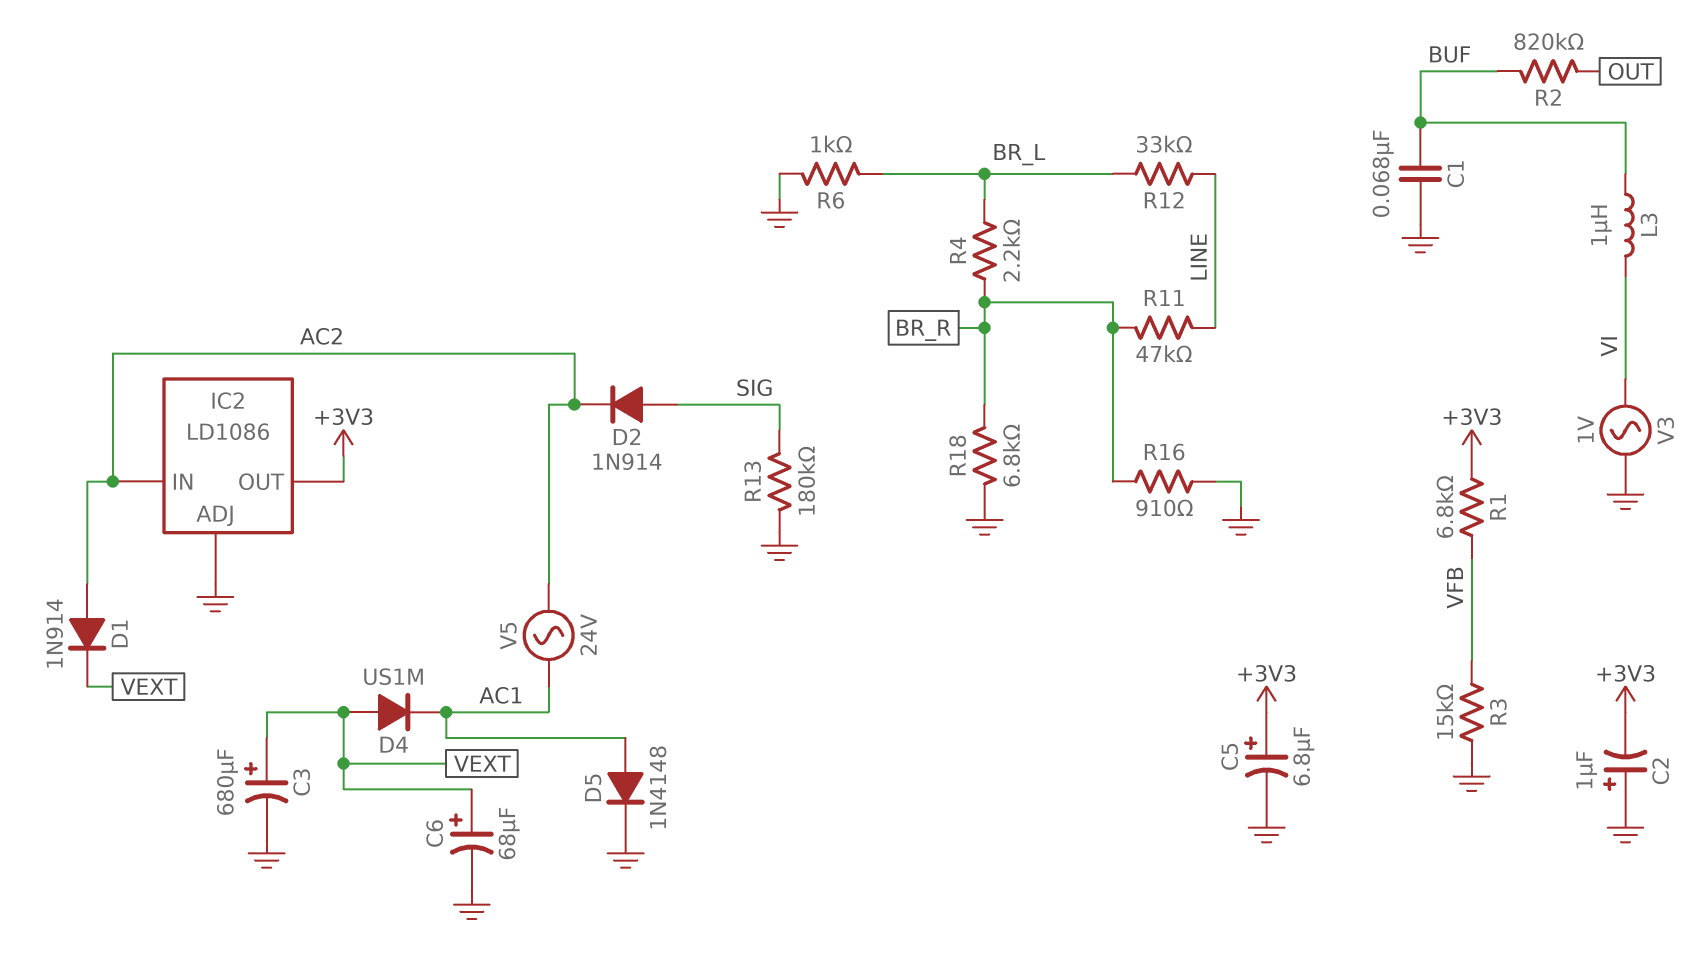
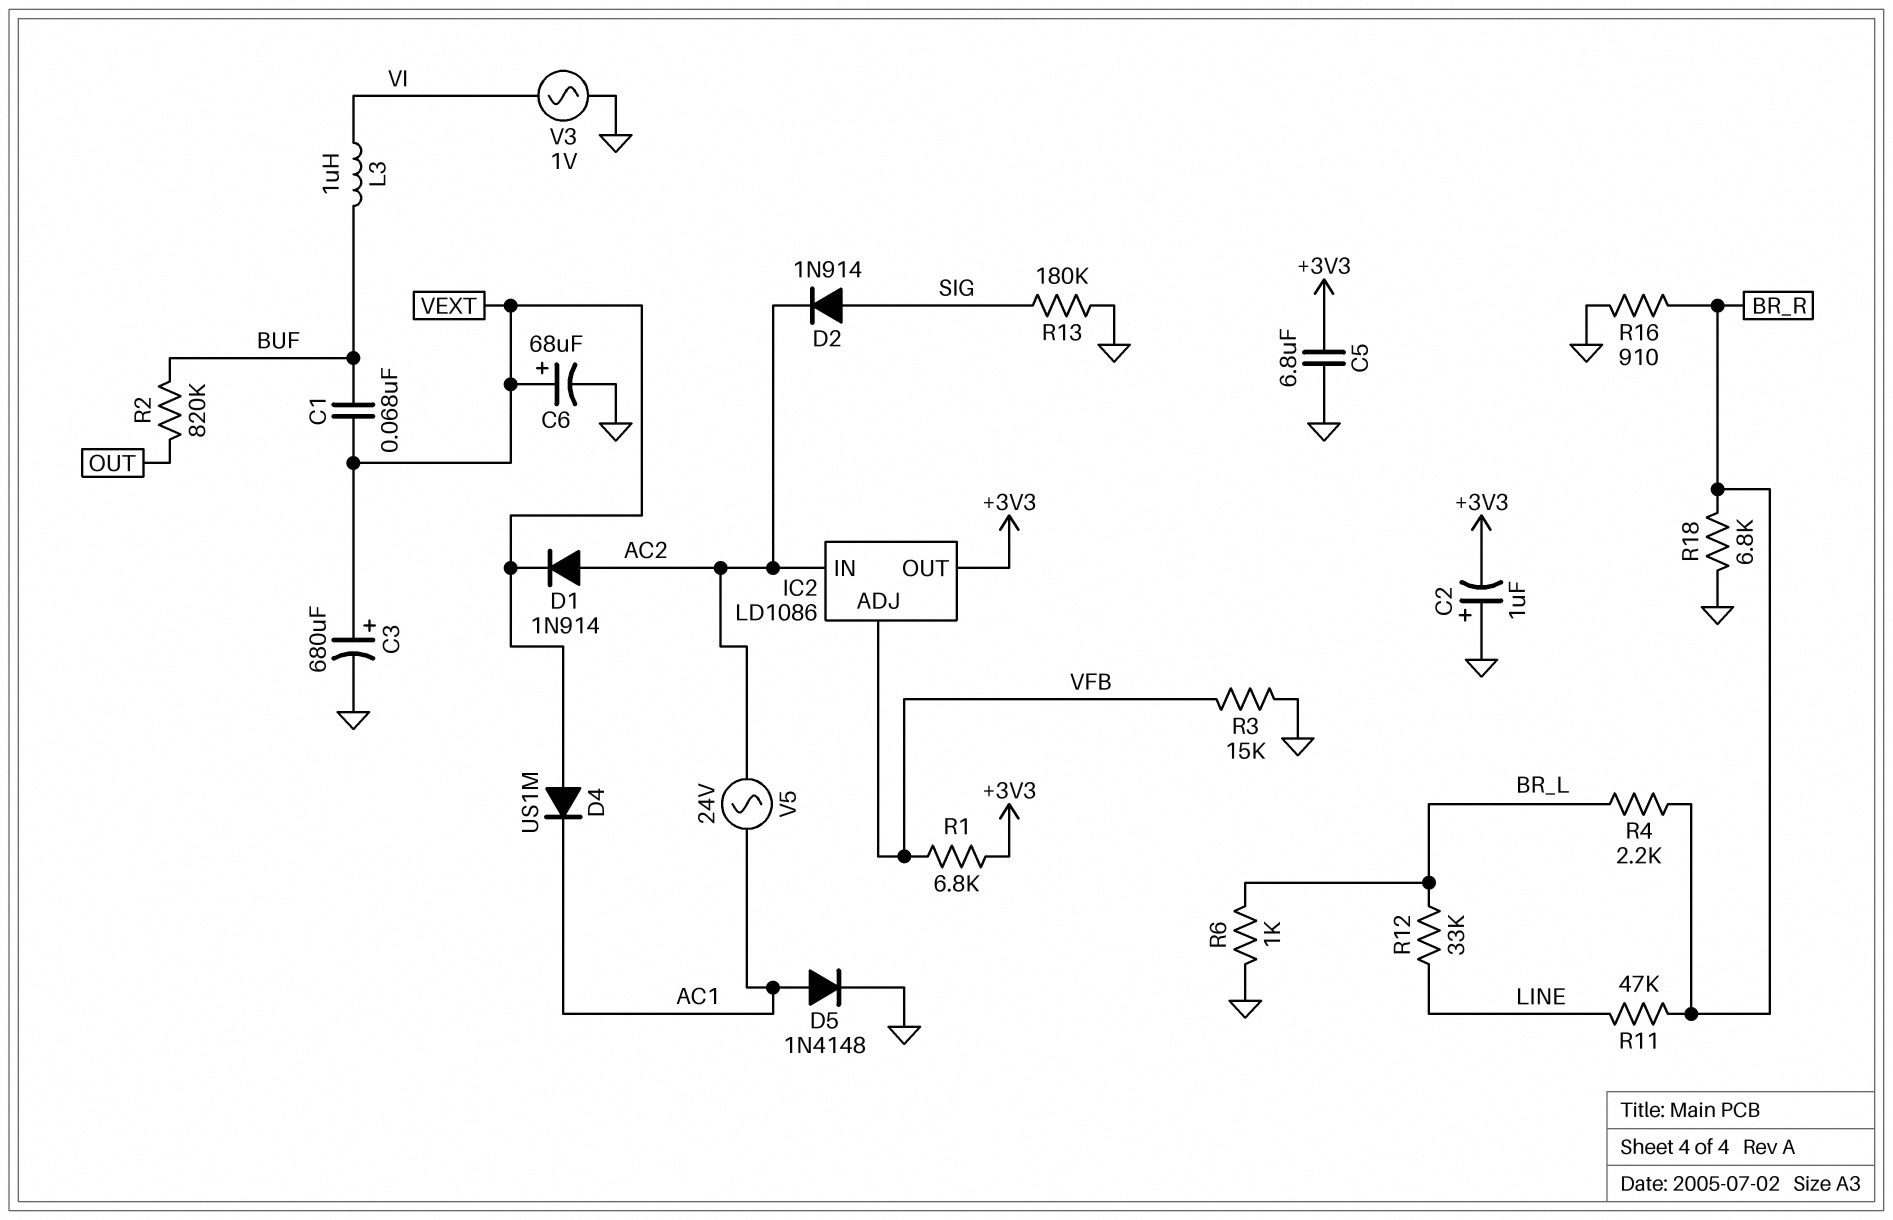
C1: 68nF (BUF, GND) -> 68nF (BUF, VEXT)
C5: 6.8uF (plus +3V3, minus GND) -> 6.8uF (+3V3, GND)
IC2 pin ADJ: GND -> VFB

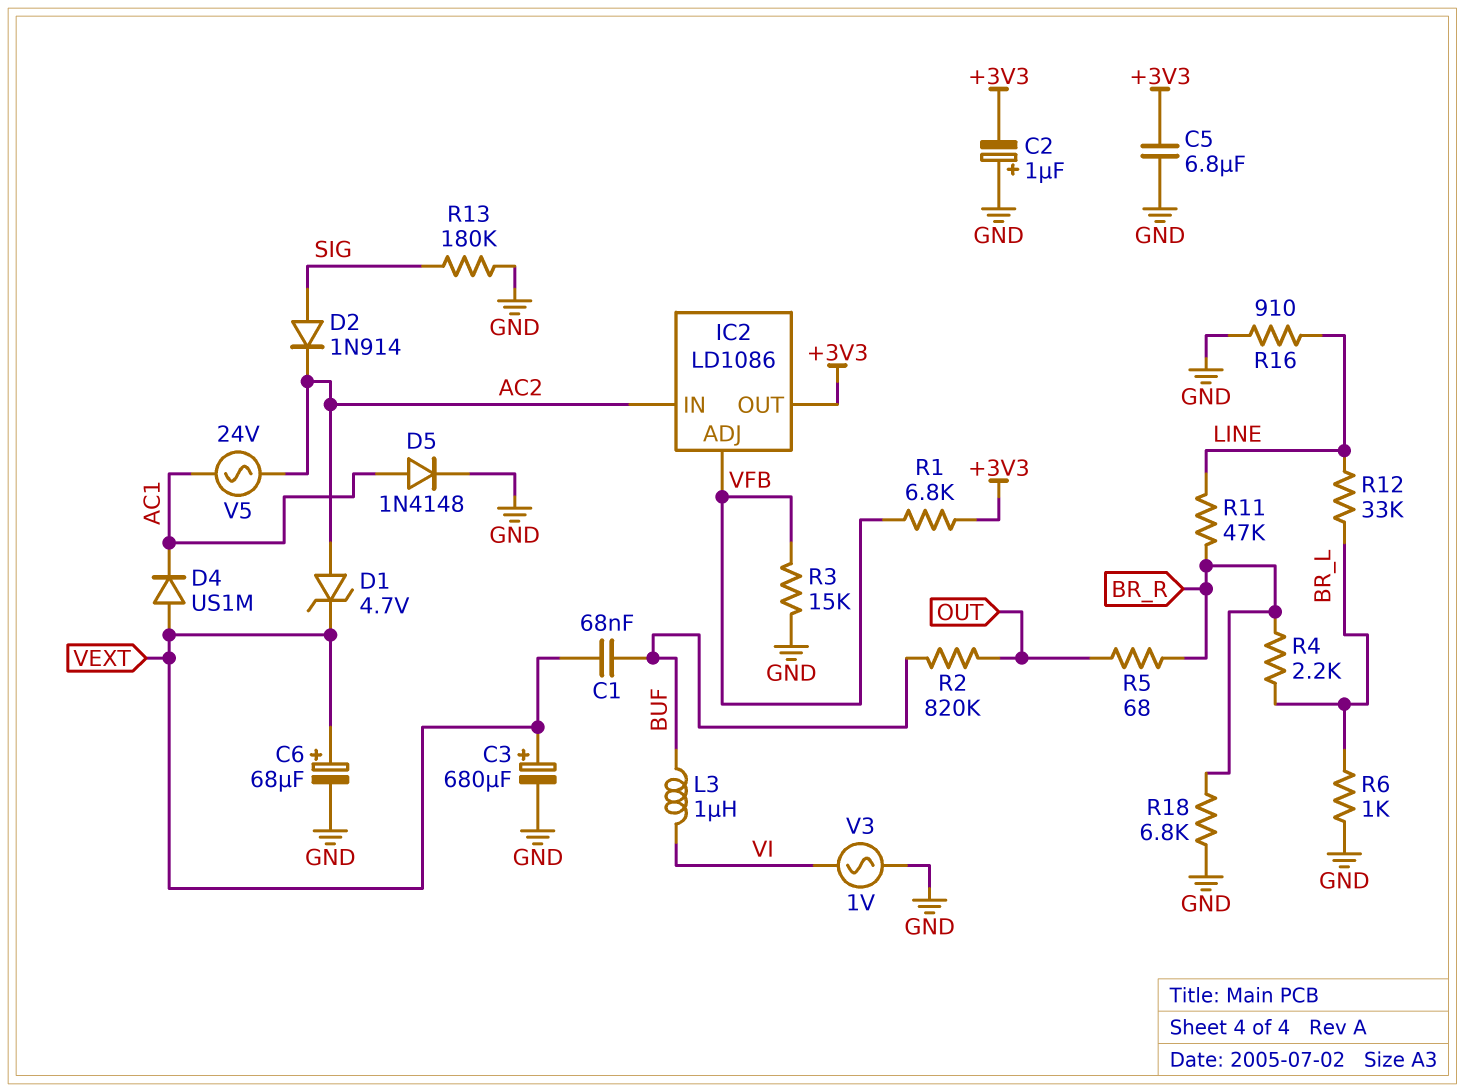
D1: diode 1N914 (A AC2, K VEXT) -> zener 4.7V (A AC2, K VEXT)
R5: none -> 68 (BR_R, OUT)
R16: 910 (BR_R, GND) -> 910 (GND, LINE)

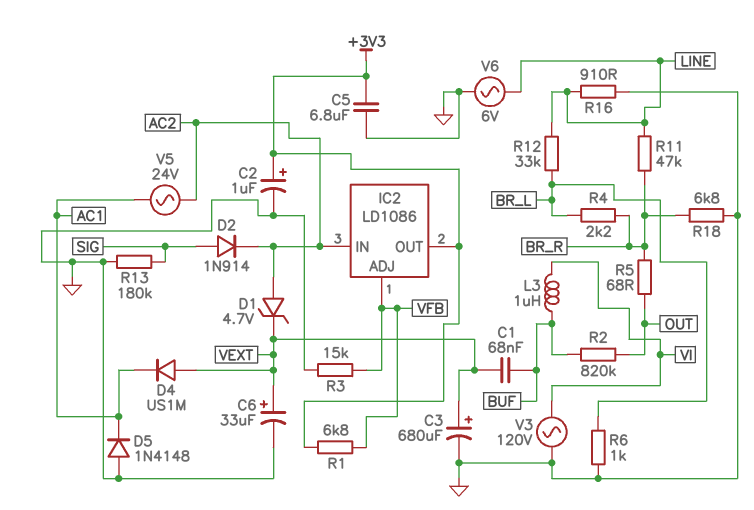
C2: 1uF (plus GND, minus +3V3) -> 1uF (plus +3V3, minus GND)
C6: 68uF (plus VEXT, minus GND) -> 33uF (plus VEXT, minus GND)
D5: diode 1N4148 (A AC1, K GND) -> diode 1N4148 (A GND, K AC1)
V3: AC 1V (GND, VI) -> AC 120V (GND, VI)
V6: none -> AC 6V (GND, LINE)

